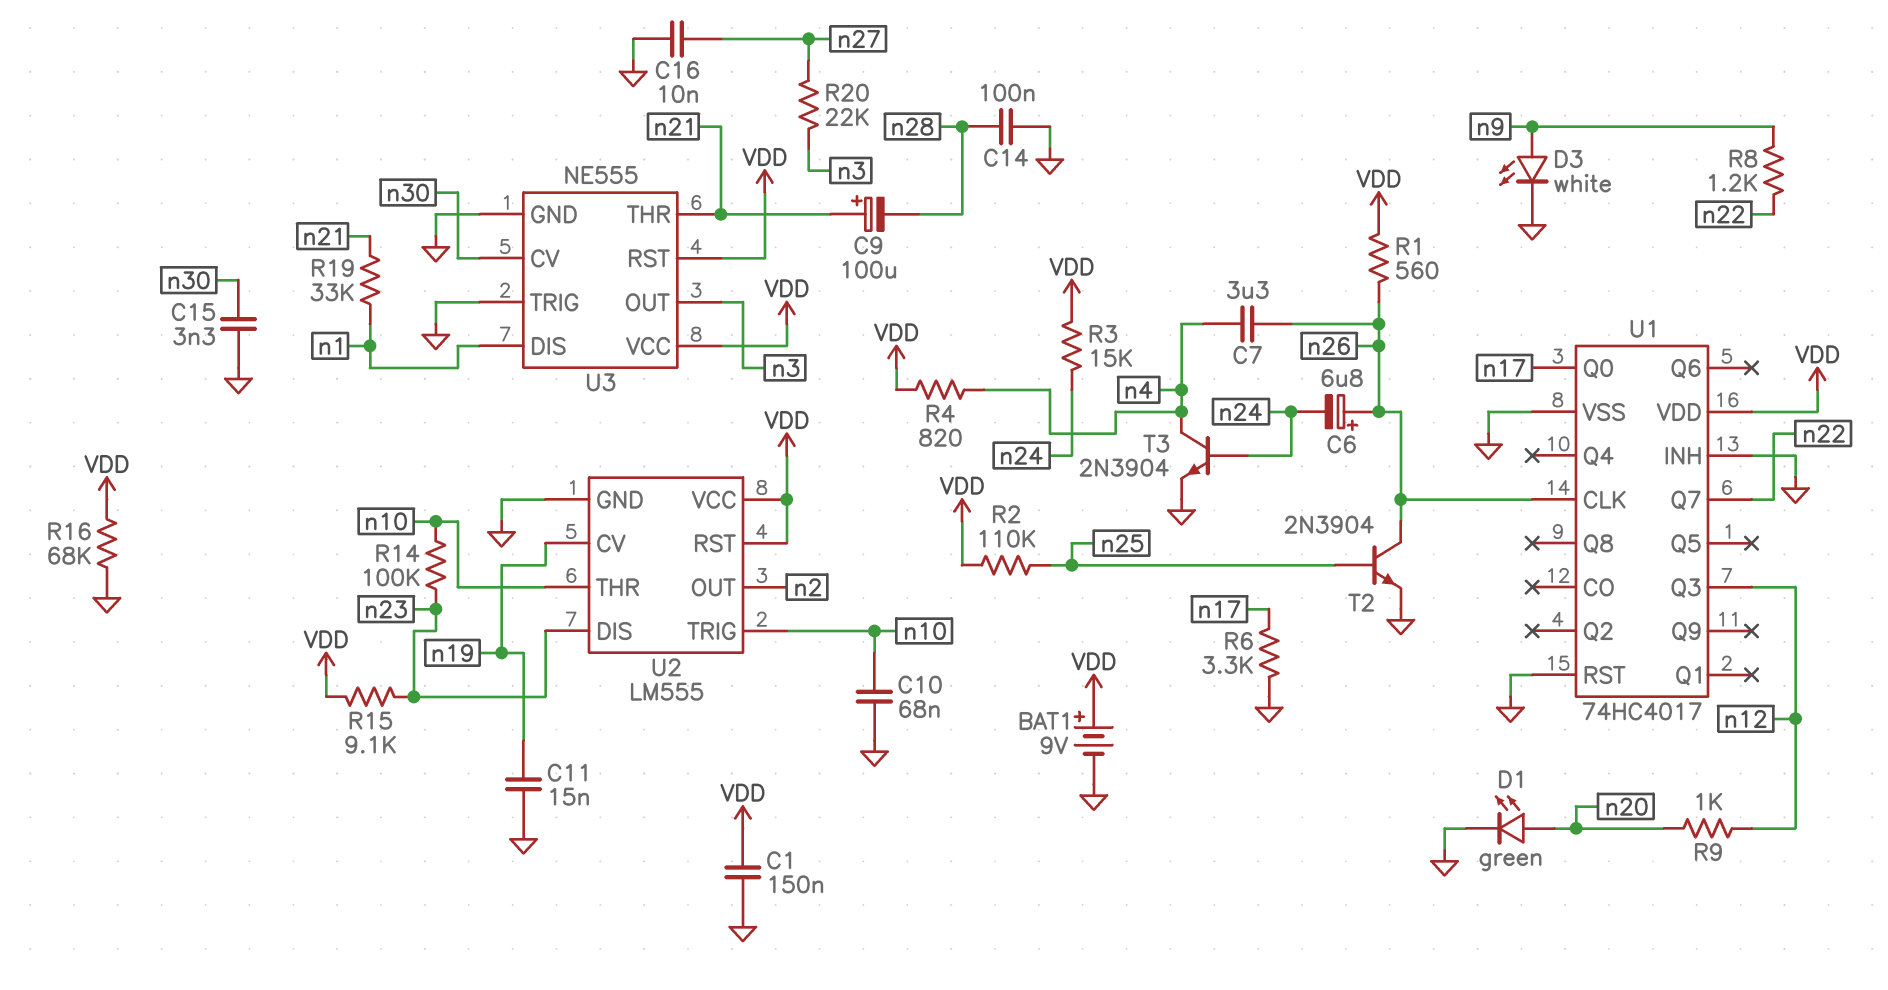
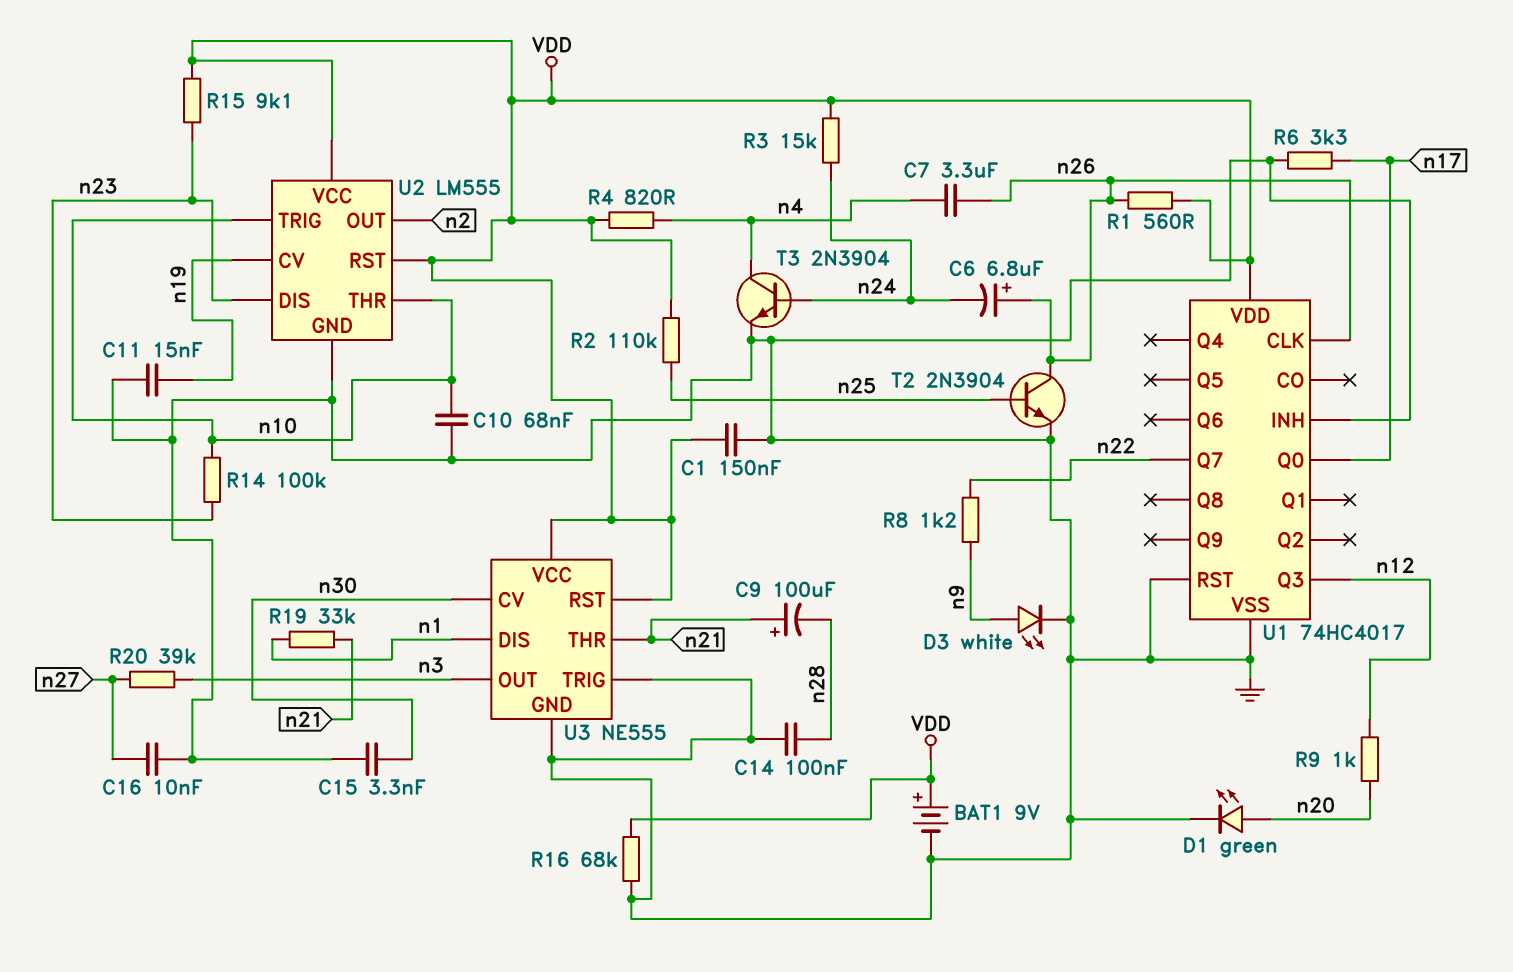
R20: 22k (n3, n27) -> 39k (n3, n27)

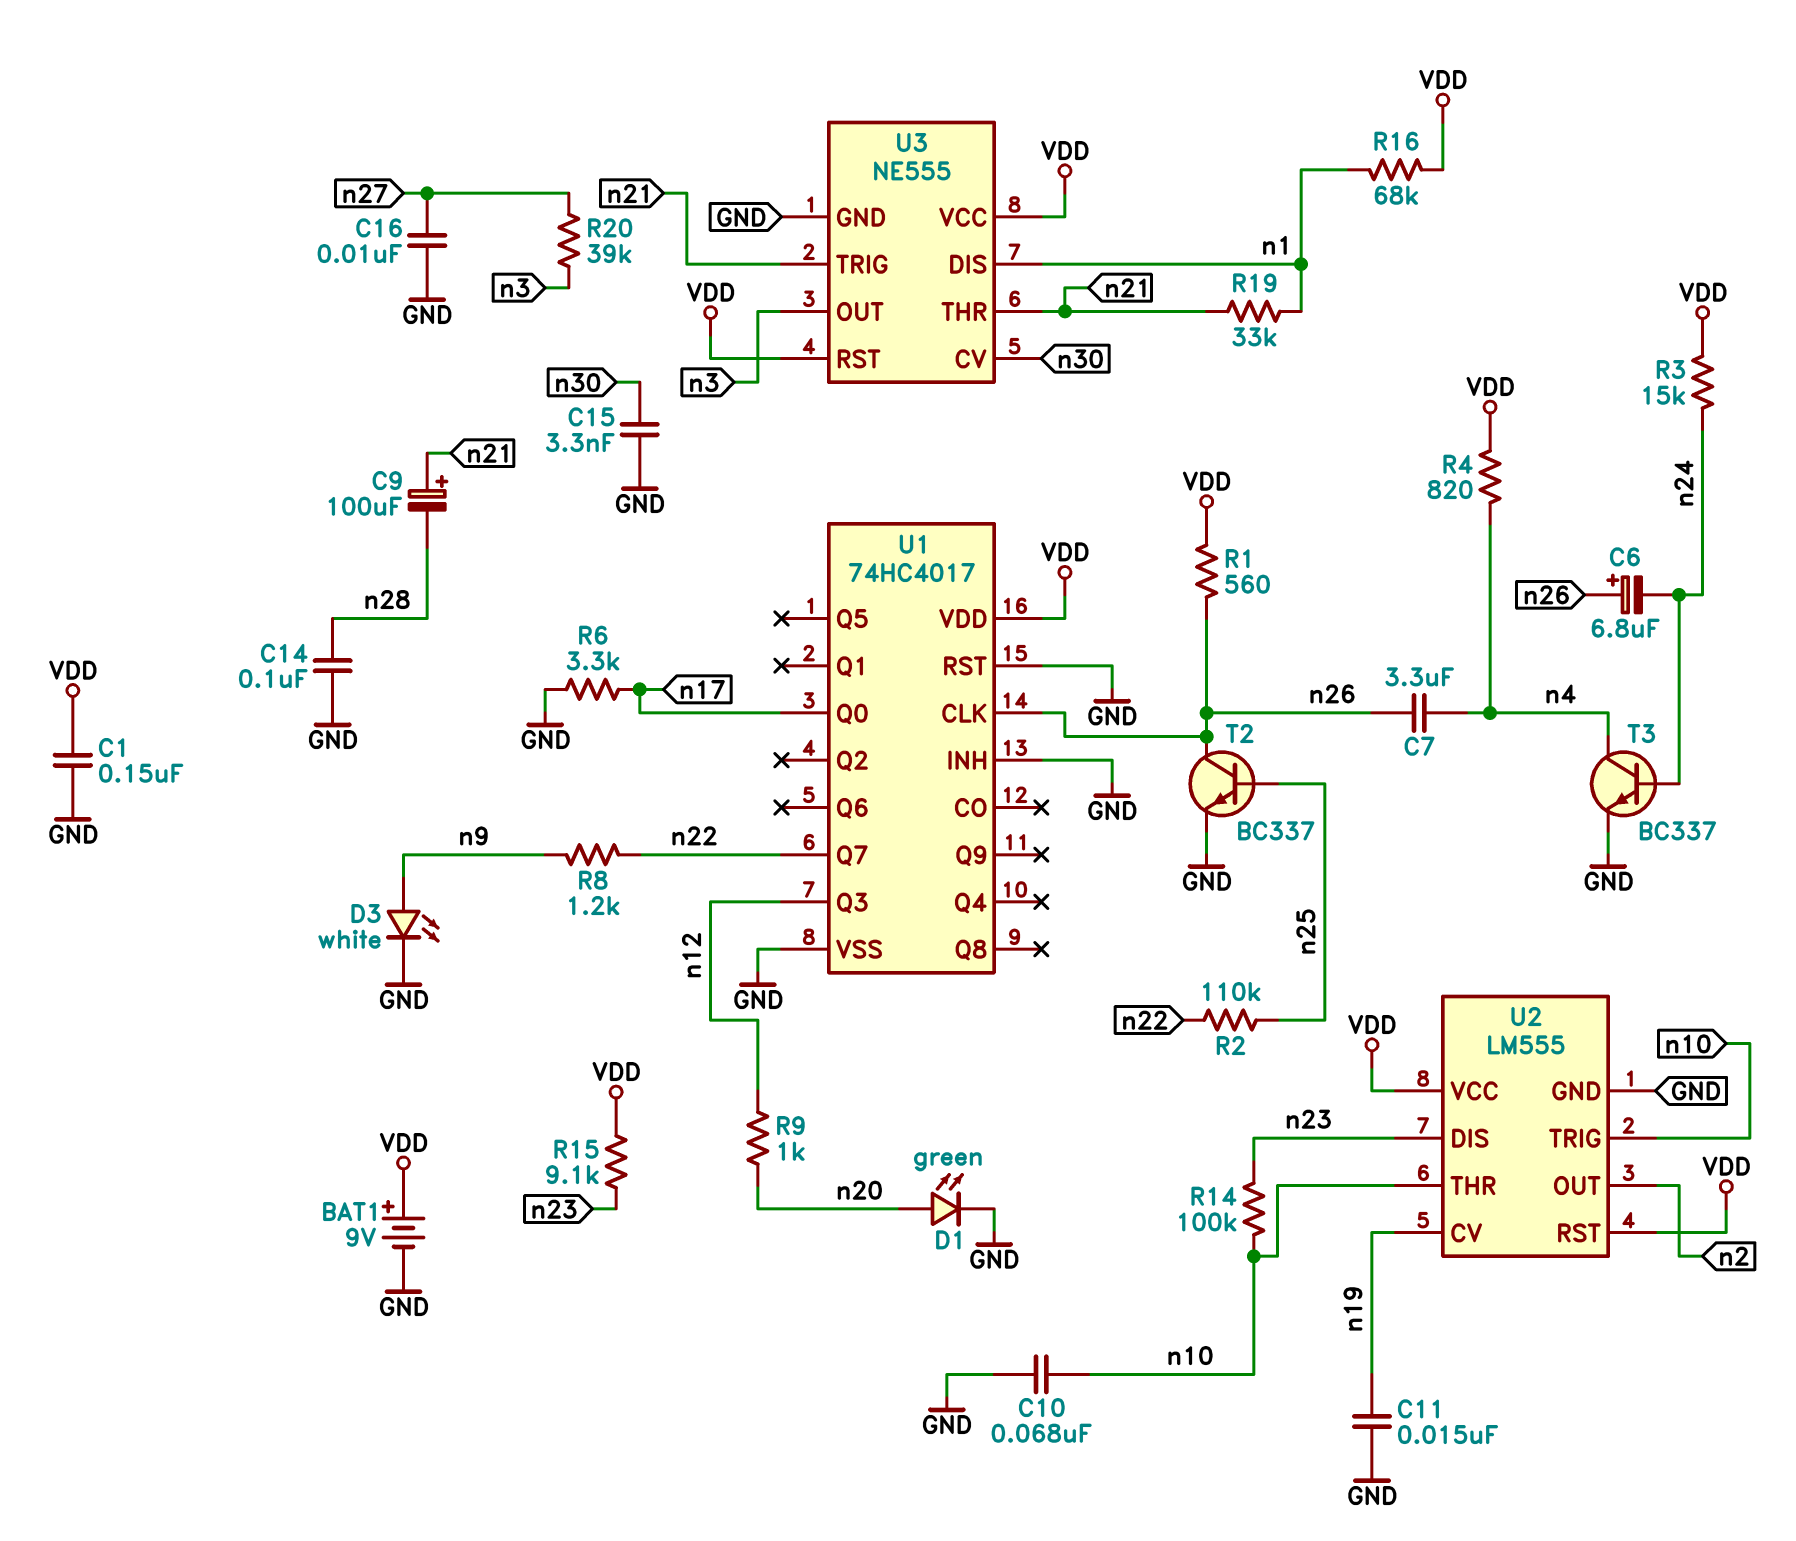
R2: 110k (VDD, n25) -> 110k (n22, n25)
R16: 68k (GND, VDD) -> 68k (VDD, n1)
T2: NPN 2N3904 (B n25, C n26, E GND) -> NPN BC337 (B n25, C n26, E GND)
T3: NPN 2N3904 (B n24, C n4, E GND) -> NPN BC337 (B n24, C n4, E GND)
U3 pin TRIG: GND -> n21

